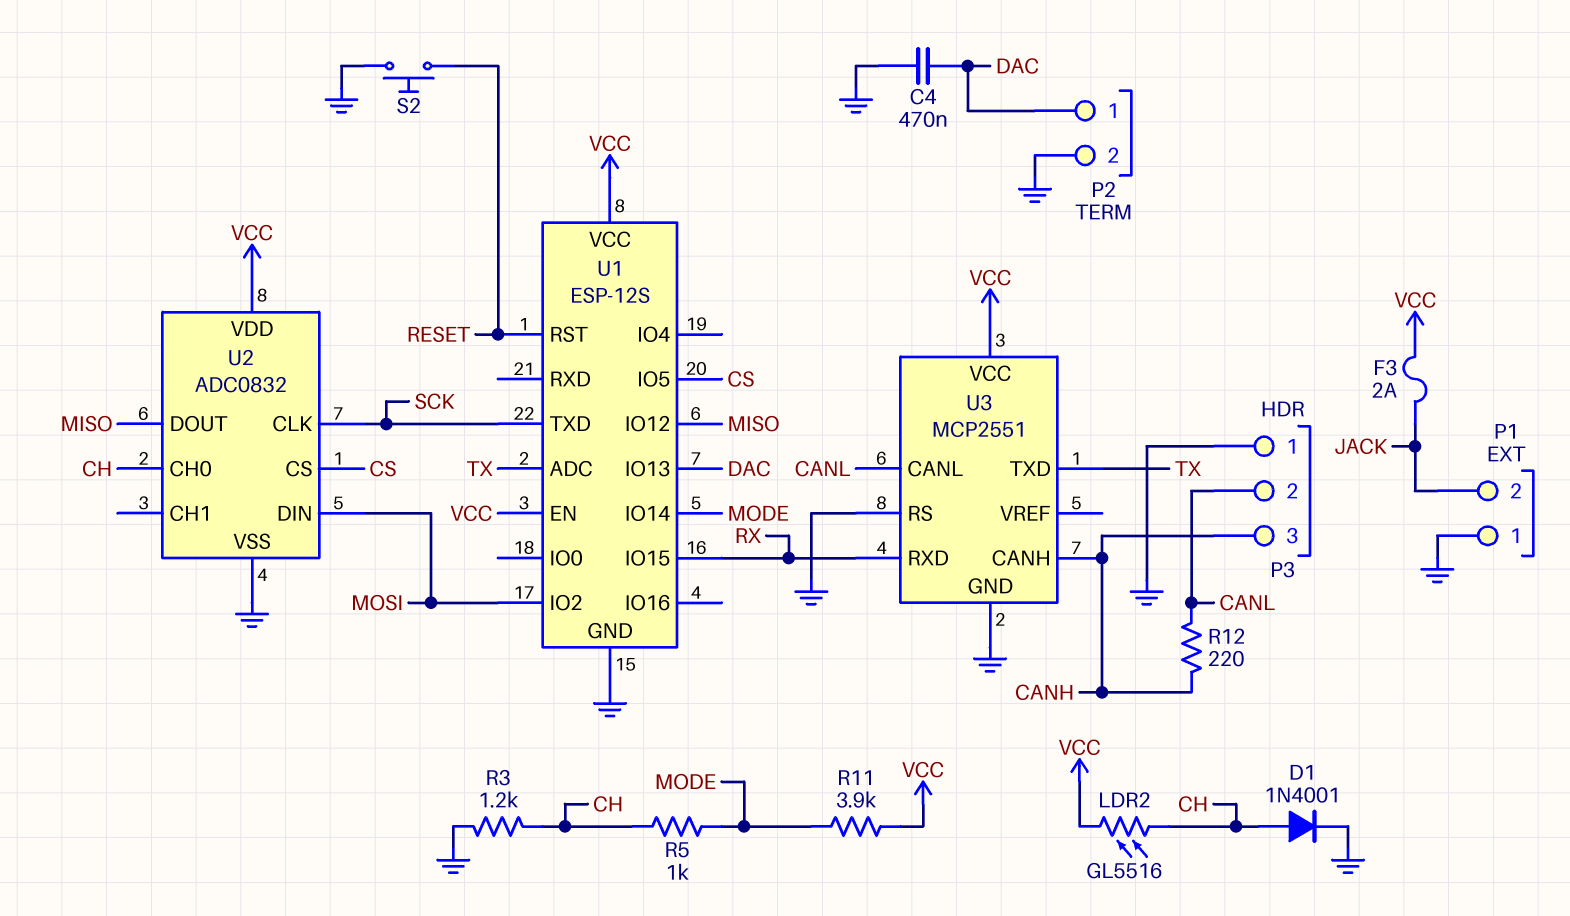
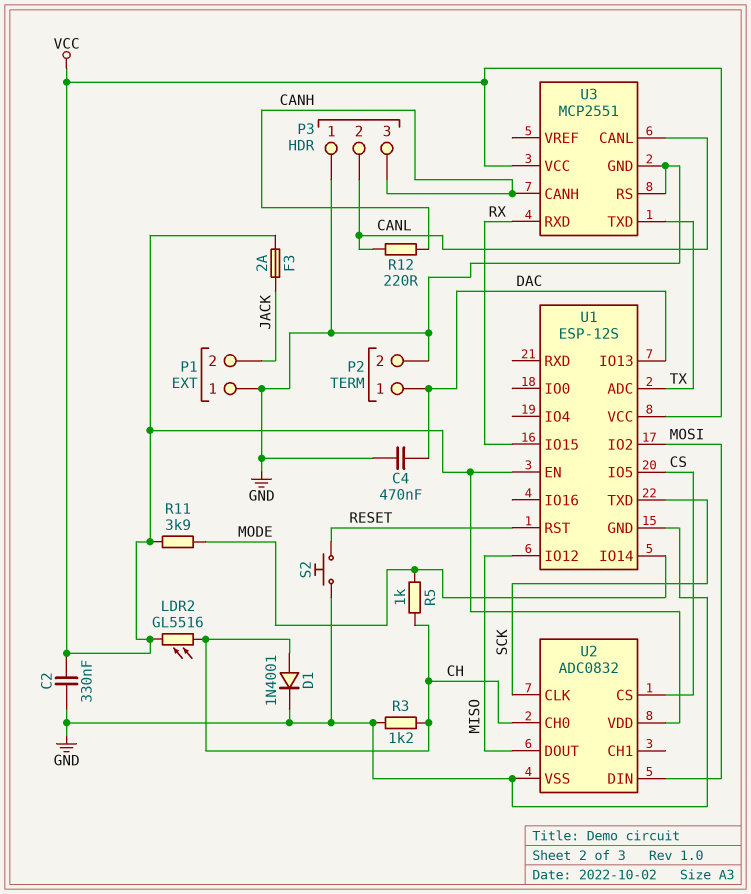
C2: none -> 330nF (GND, VCC)

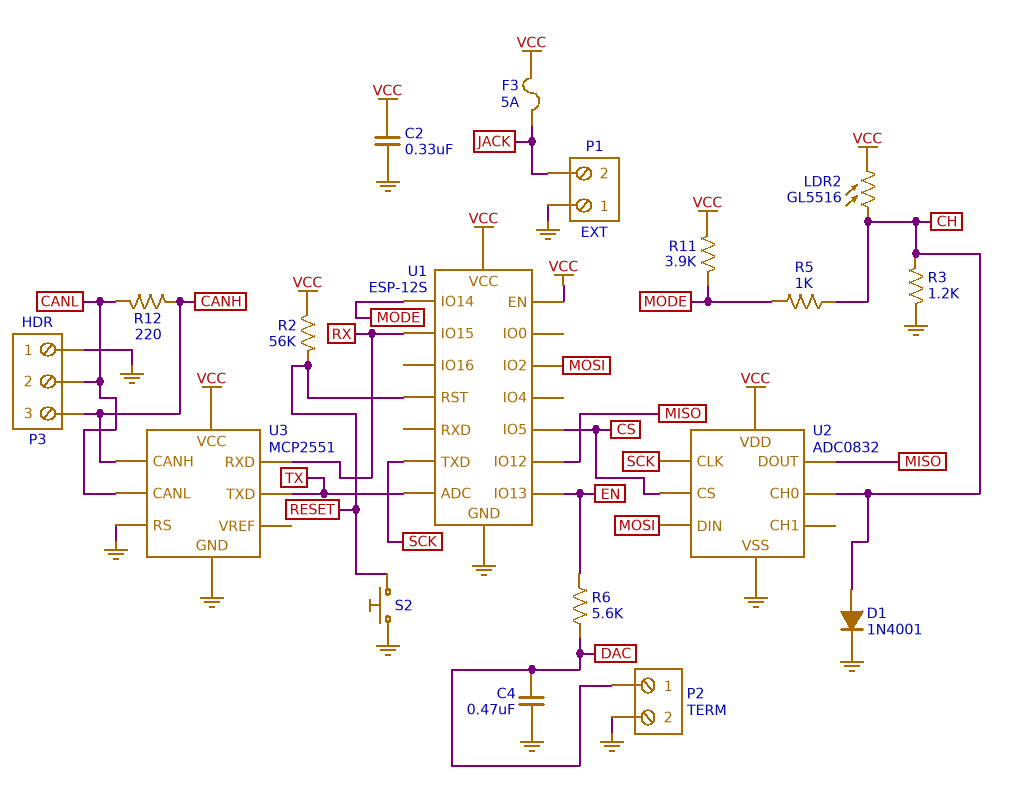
F3: 2A (JACK, VCC) -> 5A (JACK, VCC)
R2: none -> 56k (RESET, VCC)
R6: none -> 5.6k (DAC, EN)
U1 pin IO13: DAC -> EN

